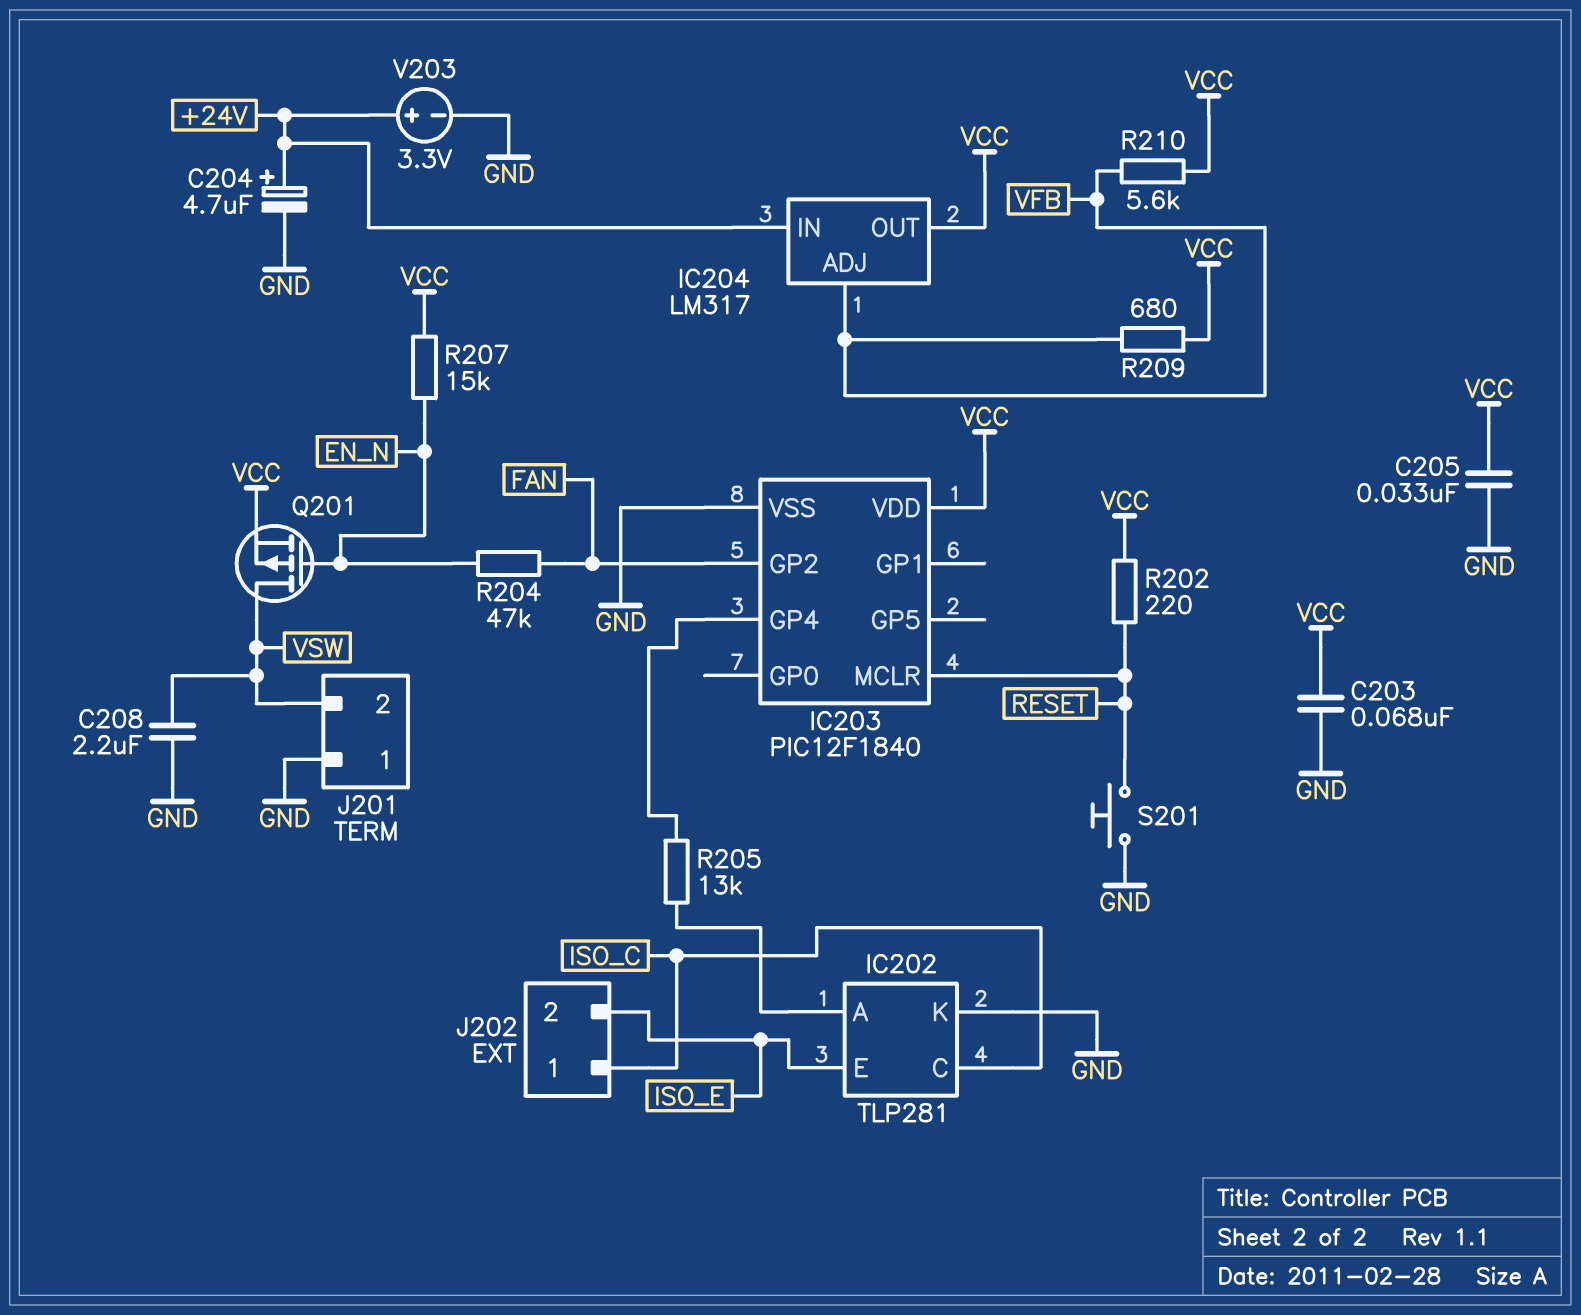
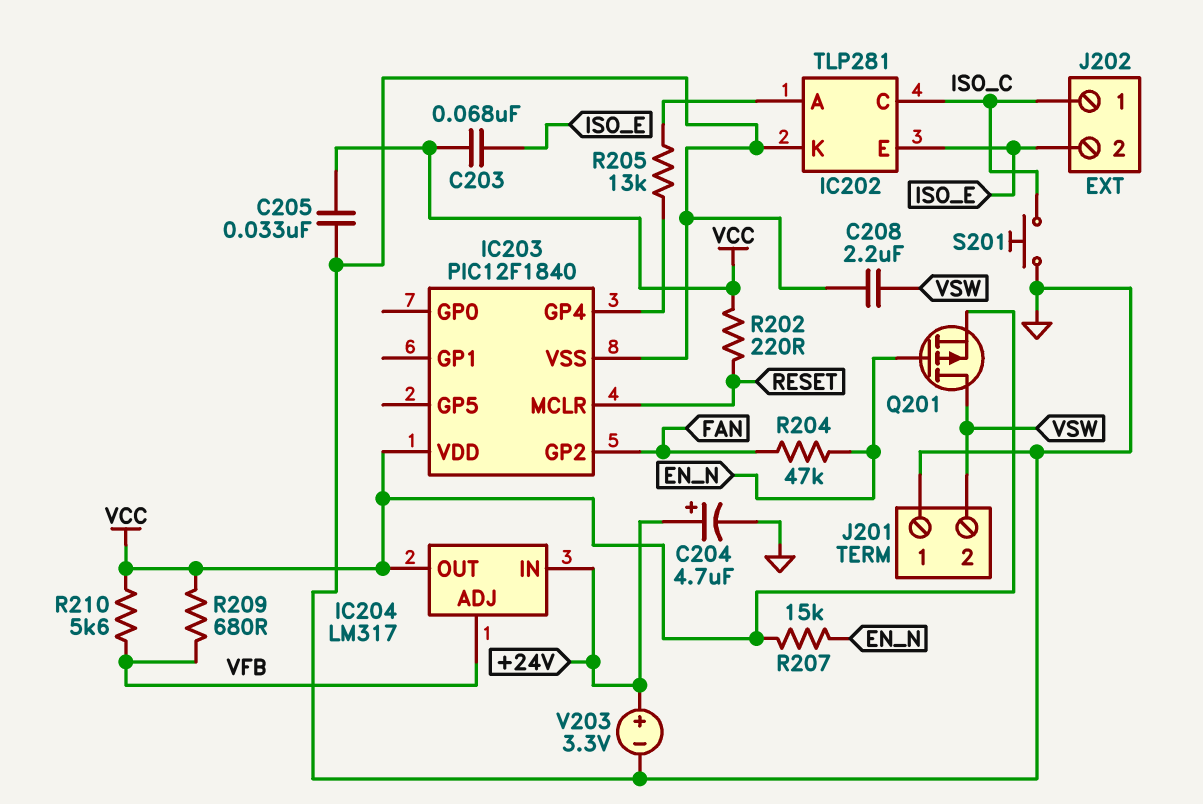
C203: 68nF (GND, VCC) -> 68nF (ISO_E, VCC)
S201: button (GND, RESET) -> button (GND, ISO_C)

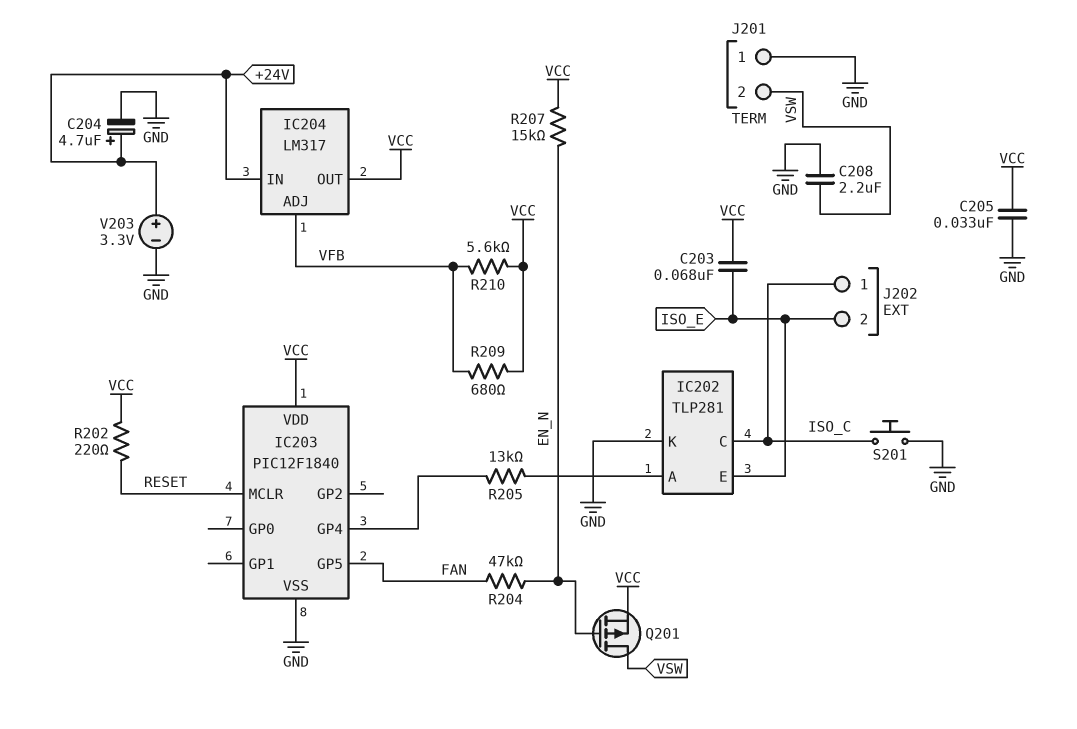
IC203 pin GP2: FAN -> none
IC203 pin GP5: none -> FAN

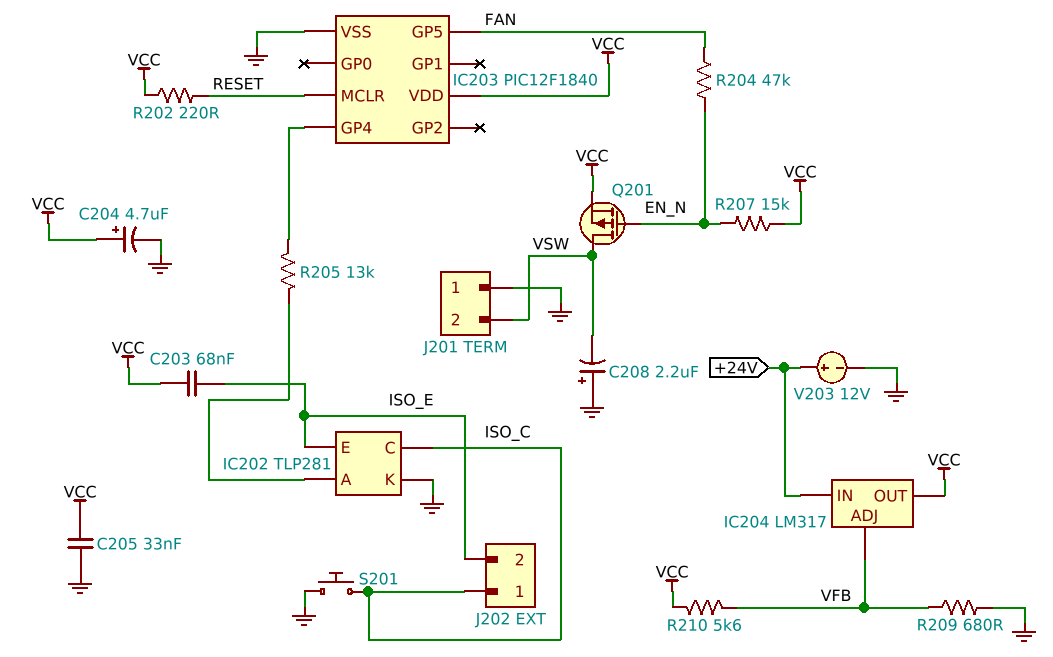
C204: 4.7uF (plus +24V, minus GND) -> 4.7uF (plus VCC, minus GND)
C208: 2.2uF (GND, VSW) -> 2.2uF (plus GND, minus VSW)
R209: 680 (VCC, VFB) -> 680 (GND, VFB)
V203: 3.3V (plus +24V, minus GND) -> 12V (plus +24V, minus GND)

